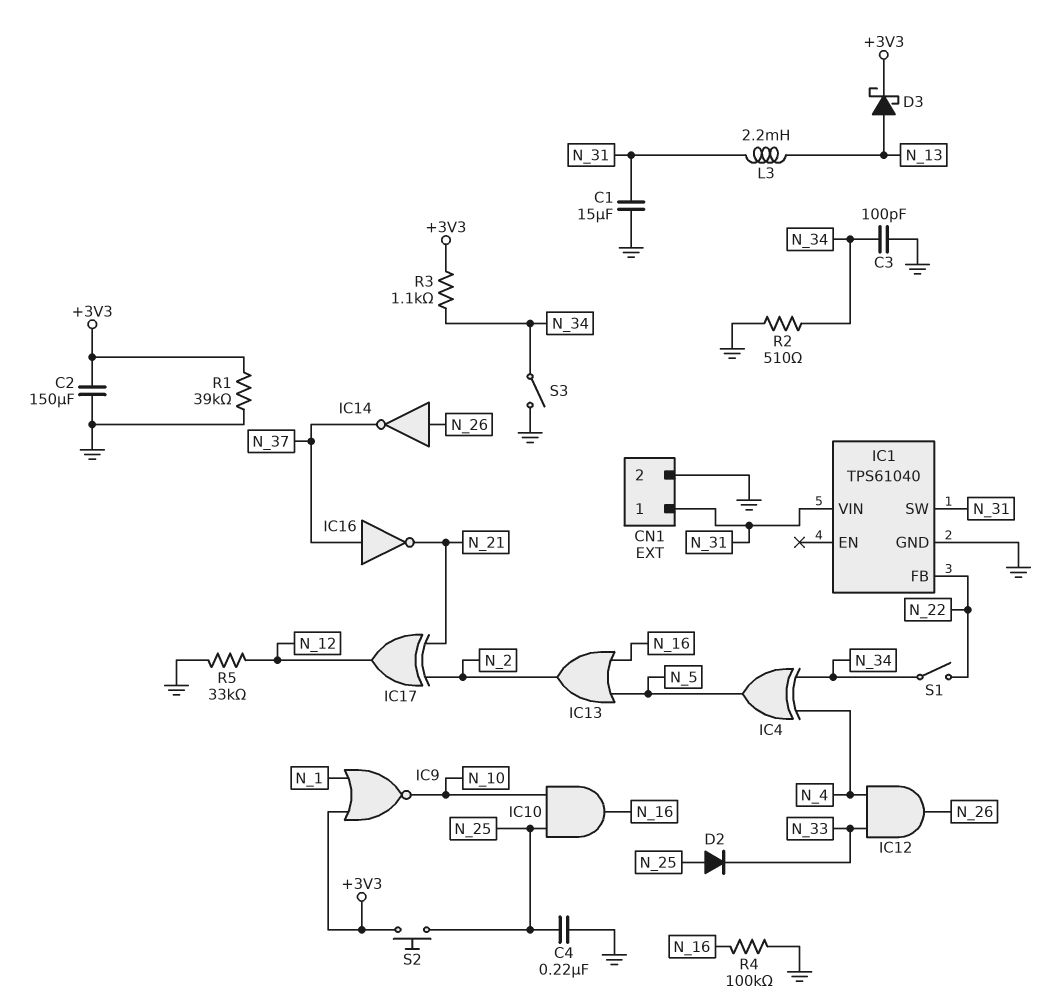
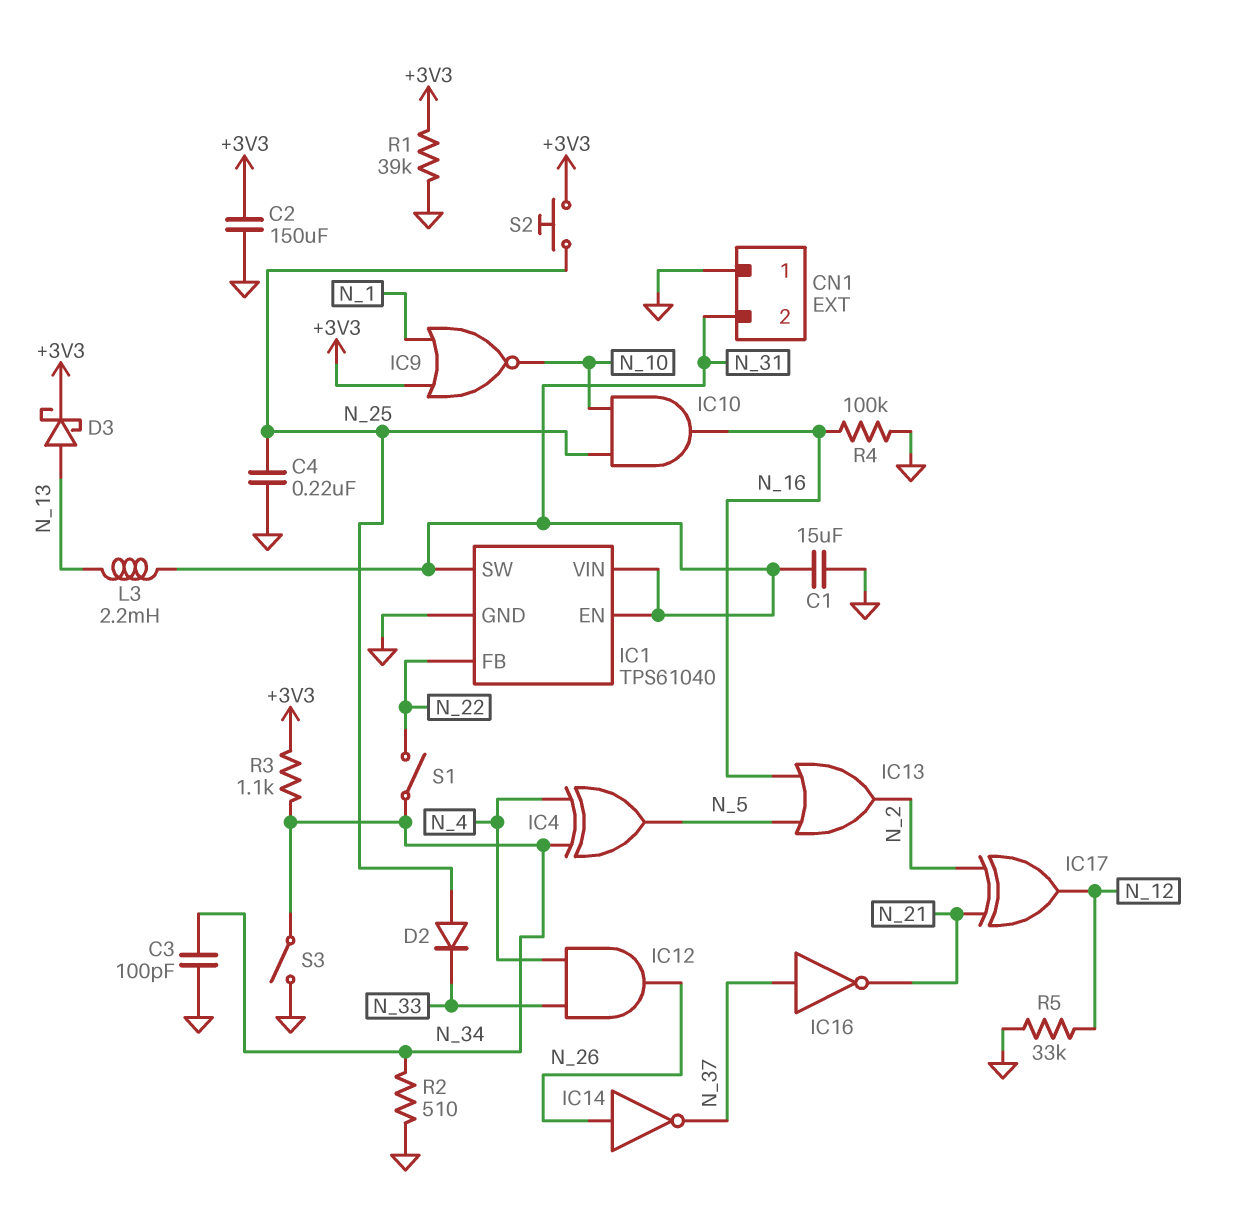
CN1 pin 1: N_31 -> GND
CN1 pin 2: GND -> N_31
IC1 pin EN: none -> N_31

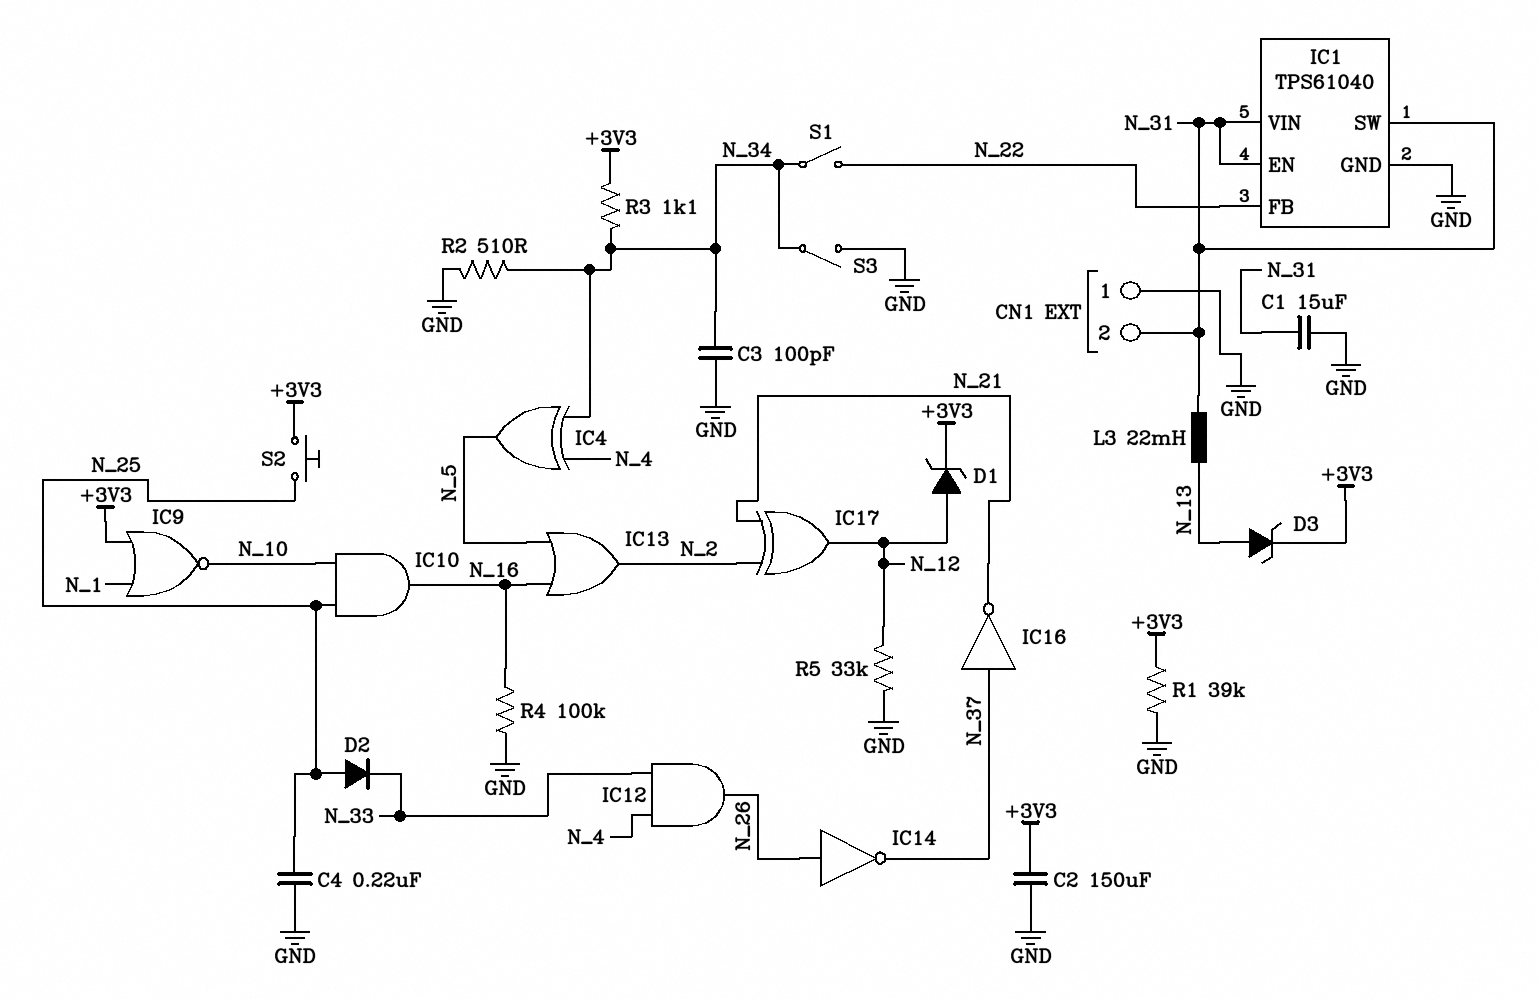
D1: none -> zener (A N_12, K +3V3)
D3: schottky (A N_13, K +3V3) -> zener (A N_13, K +3V3)
L3: 2.2mH (N_13, N_31) -> 22mH (N_13, N_31)

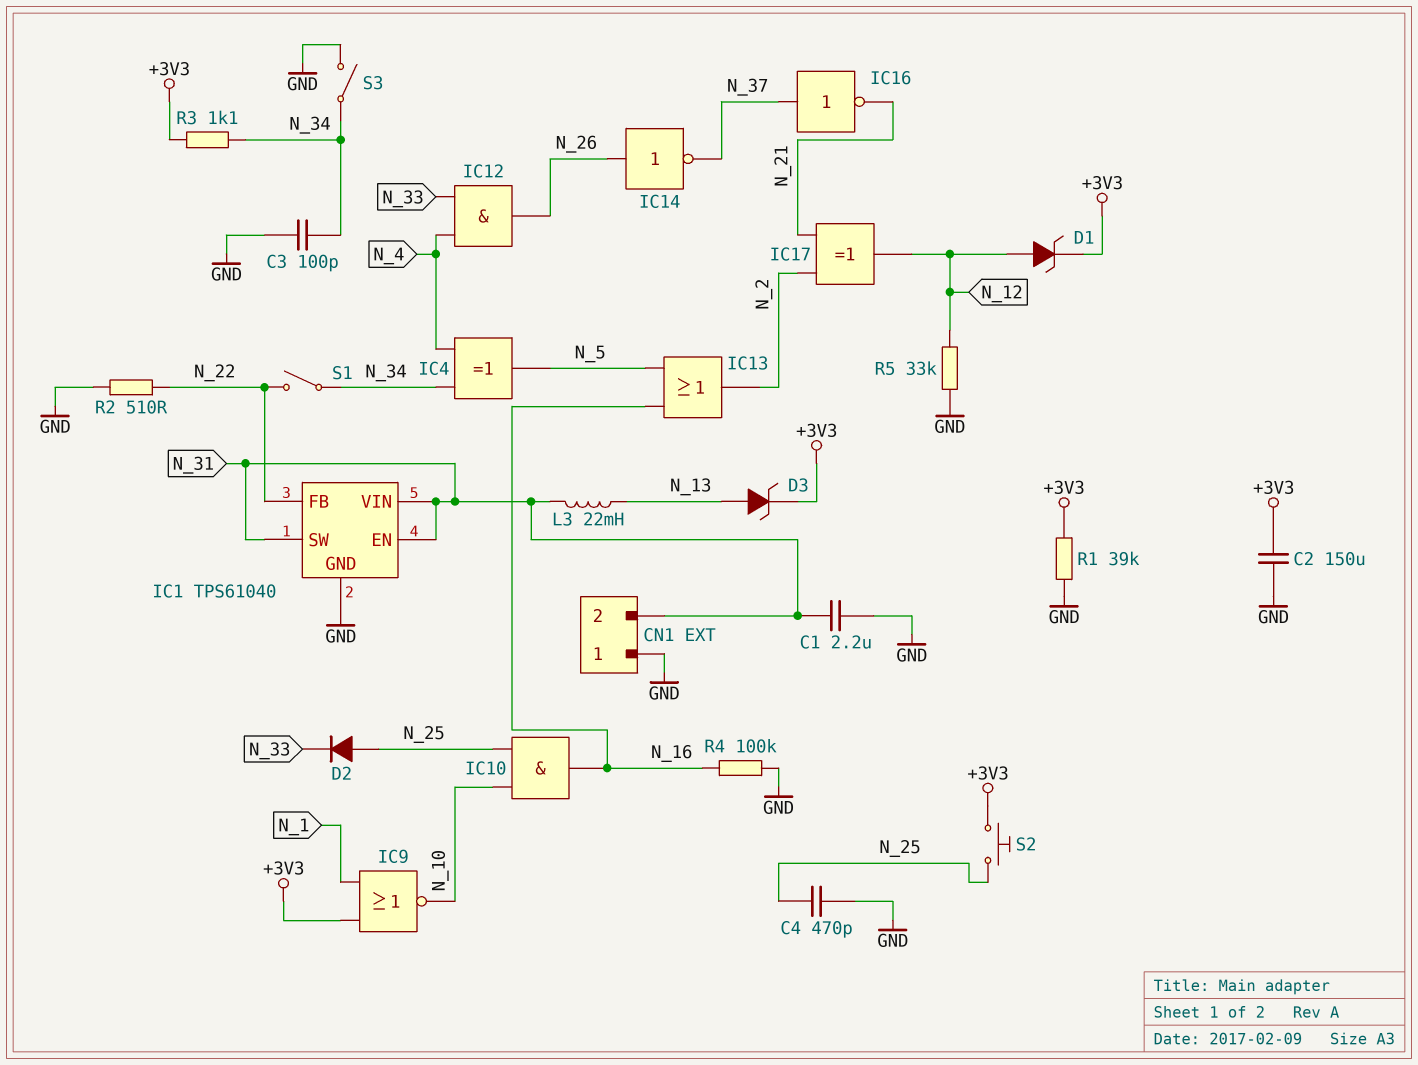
C1: 15uF (GND, N_31) -> 2.2uF (GND, N_31)
C4: 220nF (GND, N_25) -> 470pF (GND, N_25)
R2: 510 (GND, N_34) -> 510 (GND, N_22)

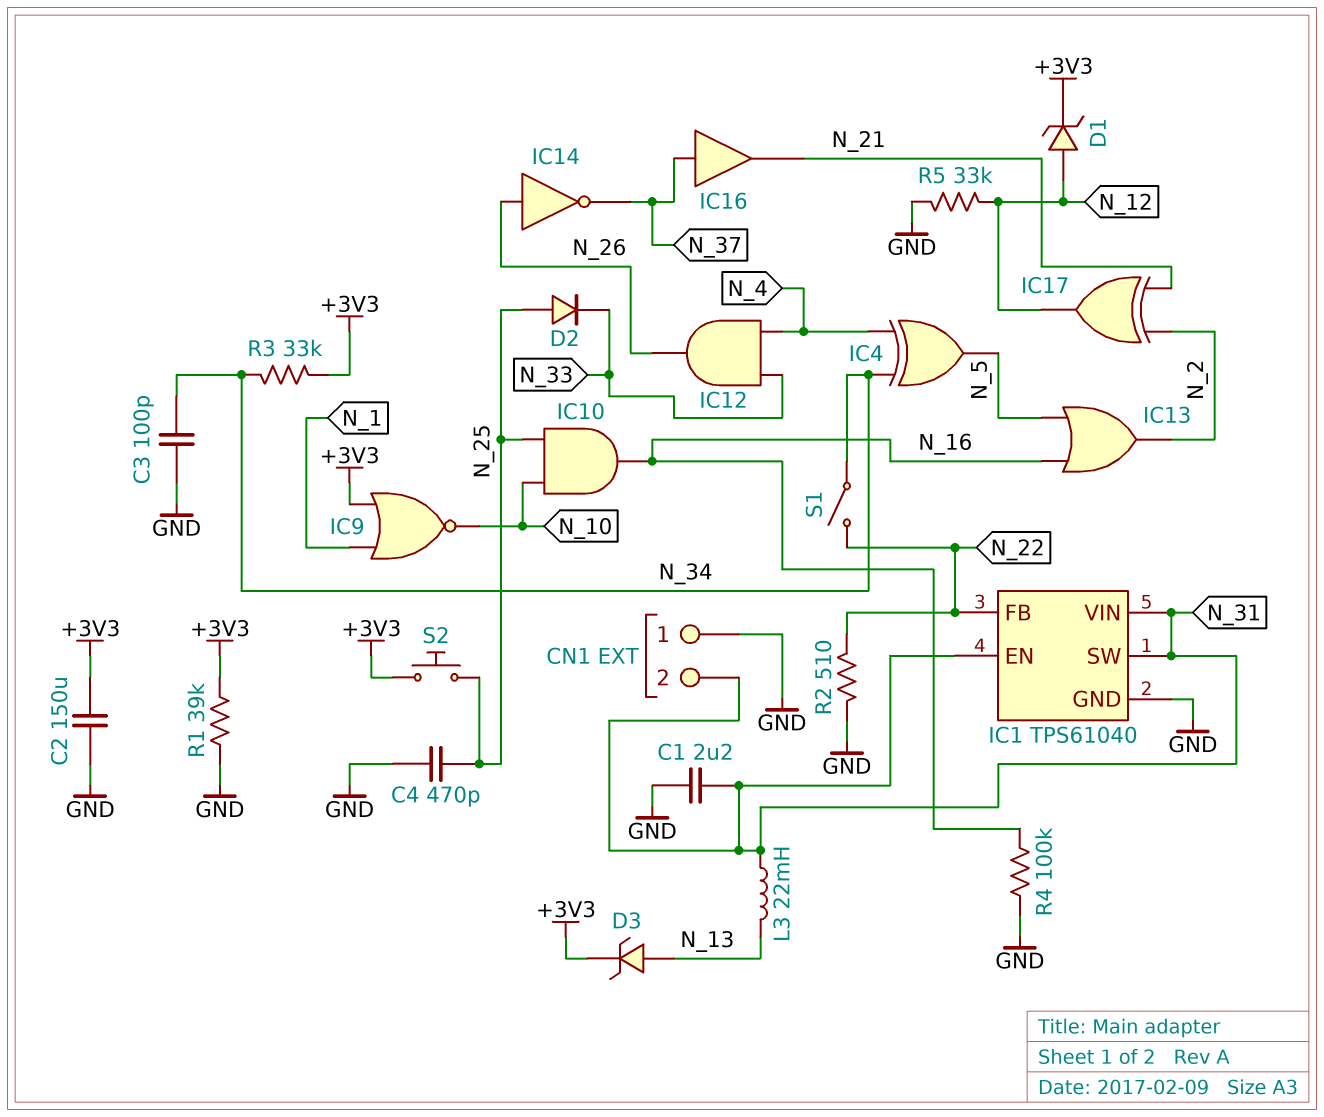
IC16: NOT (in N_37, out N_21) -> buffer (in N_37, out N_21)
R3: 1.1k (+3V3, N_34) -> 33k (+3V3, N_34)
S3: switch (GND, N_34) -> none

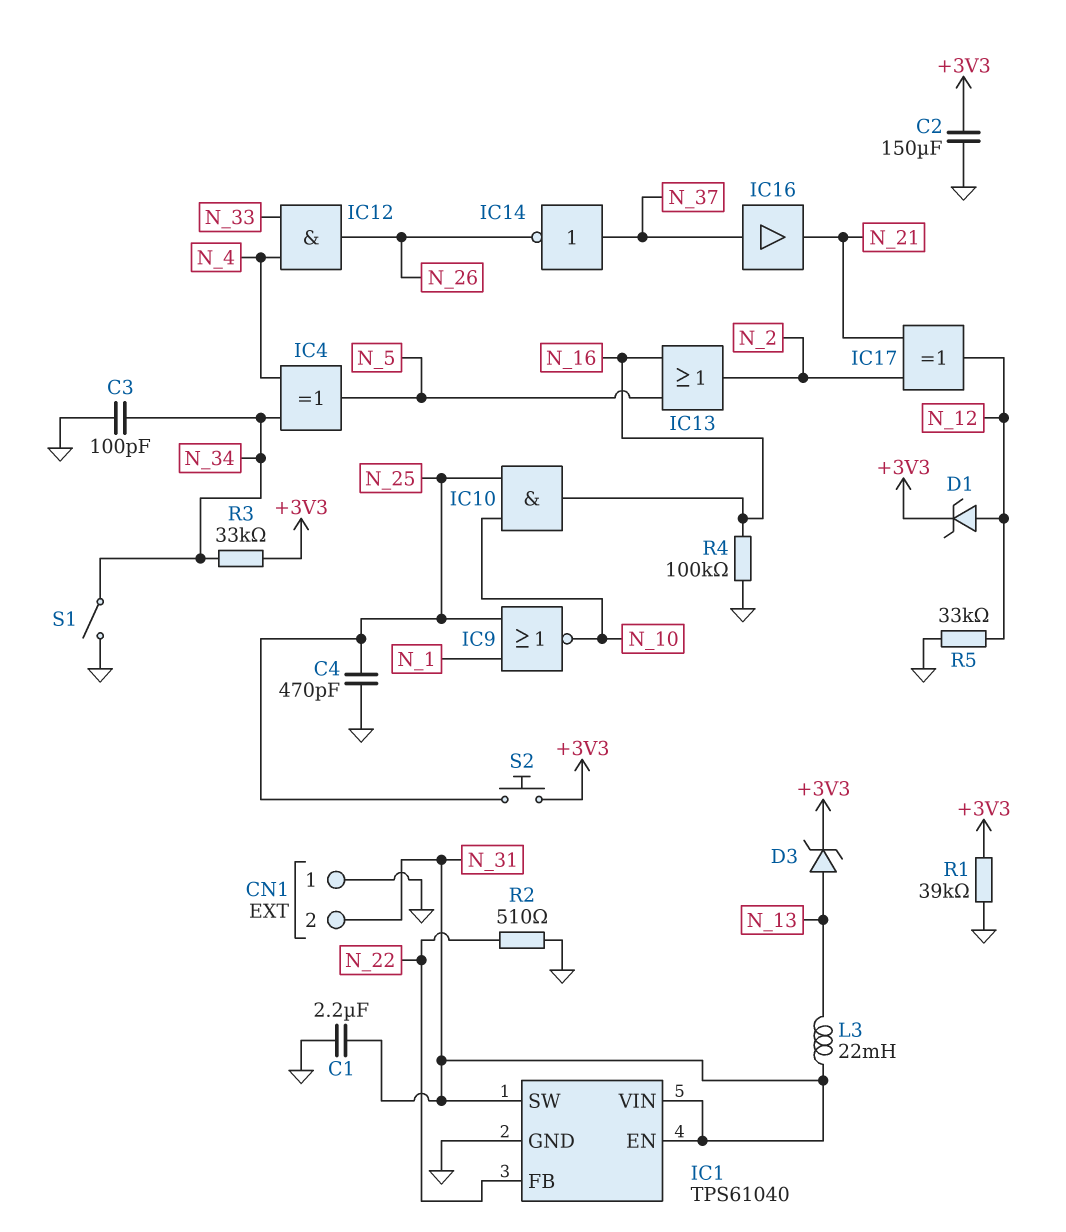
D2: diode (A N_25, K N_33) -> none
IC9: NOR (in +3V3, in N_1, out N_10) -> NOR (in N_1, in N_25, out N_10)
IC14: NOT (in N_26, out N_37) -> NOT (in N_37, out N_26)
S1: switch (N_22, N_34) -> switch (GND, N_34)

